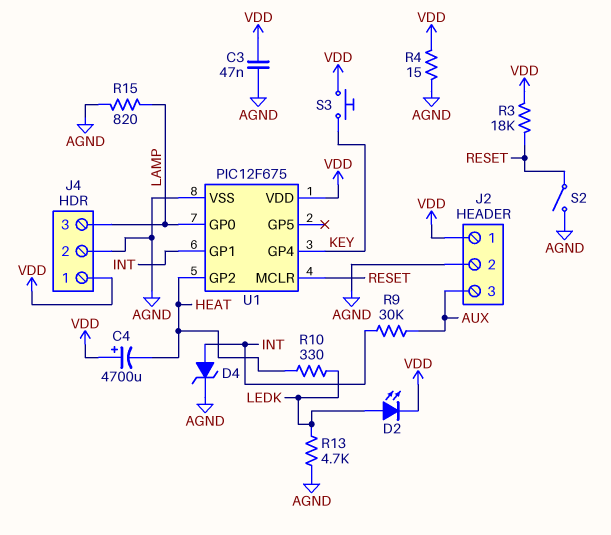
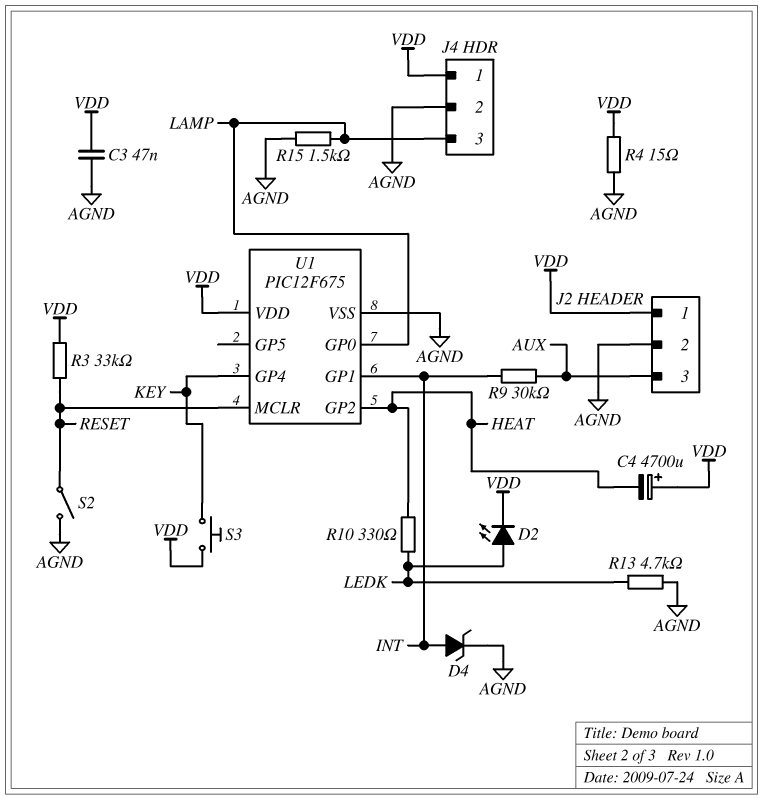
R3: 18k (RESET, VDD) -> 33k (RESET, VDD)
R15: 820 (AGND, LAMP) -> 1.5k (AGND, LAMP)

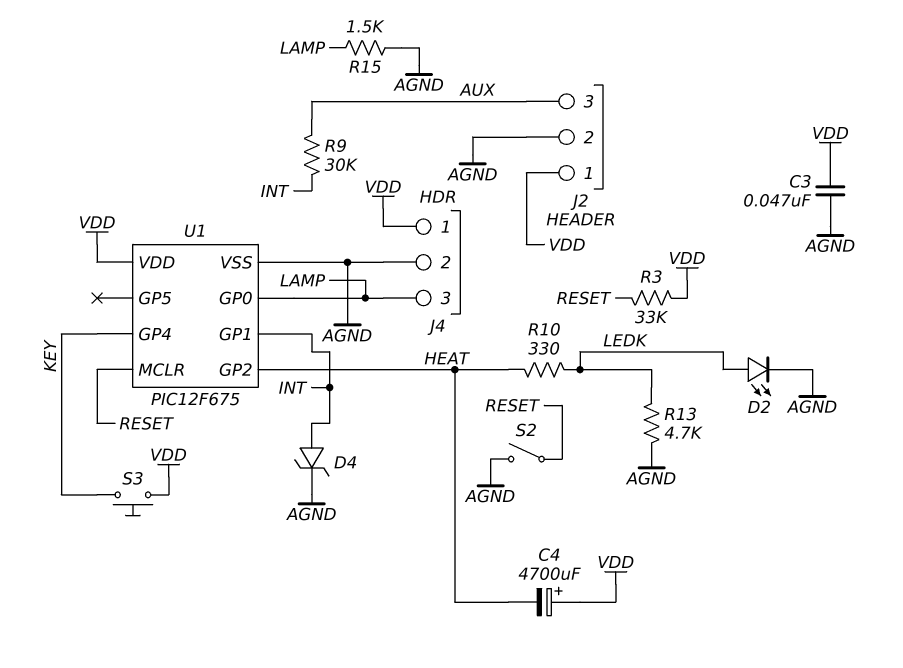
D2: LED (A LEDK, K VDD) -> LED (A LEDK, K AGND)
R4: 15 (AGND, VDD) -> none

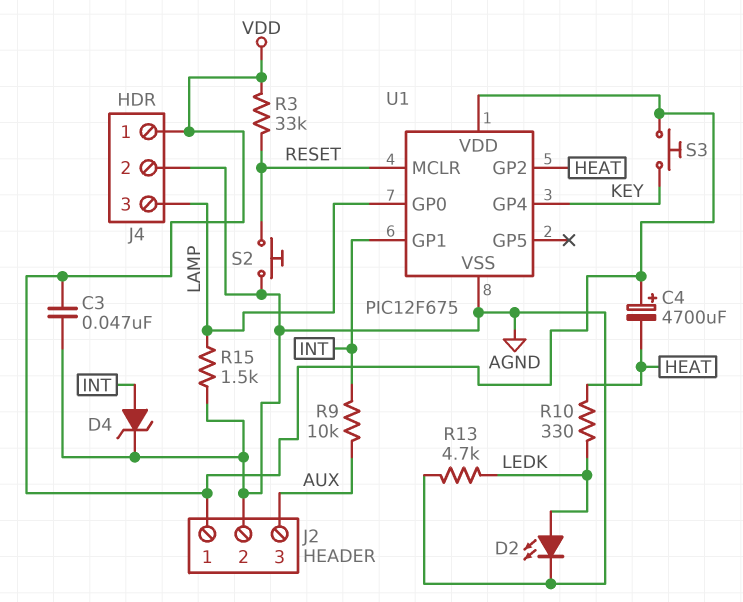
R9: 30k (AUX, INT) -> 10k (AUX, INT)
S2: switch (AGND, RESET) -> button (AGND, RESET)

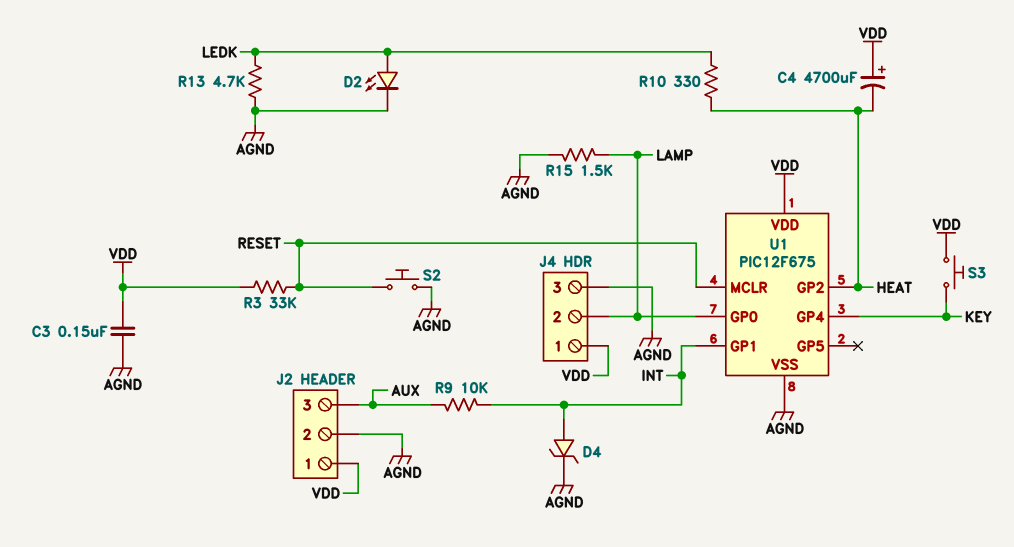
C3: 47nF (AGND, VDD) -> 150nF (AGND, VDD)
J4 pin 2: AGND -> LAMP
J4 pin 3: LAMP -> AGND

